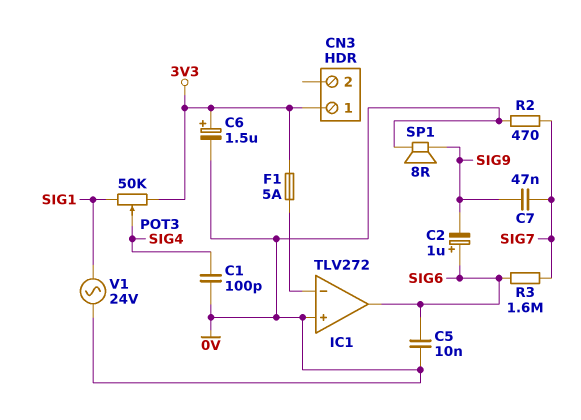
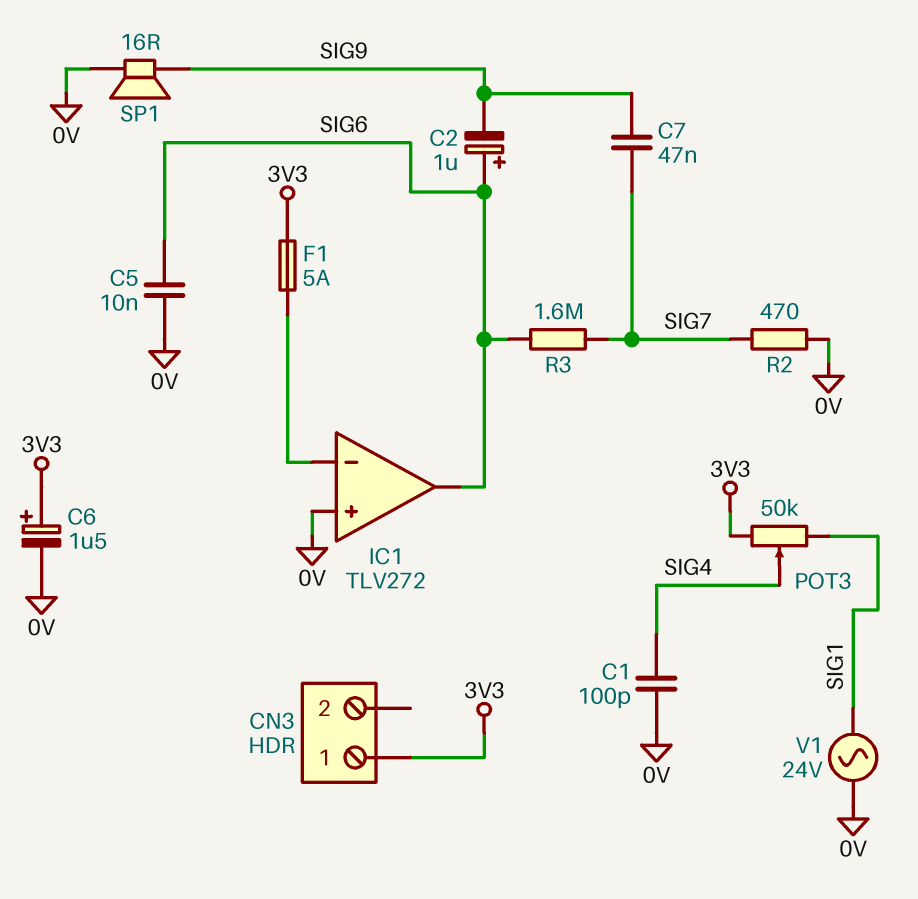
SP1: speaker 8R (0V, SIG9) -> speaker 16R (0V, SIG9)

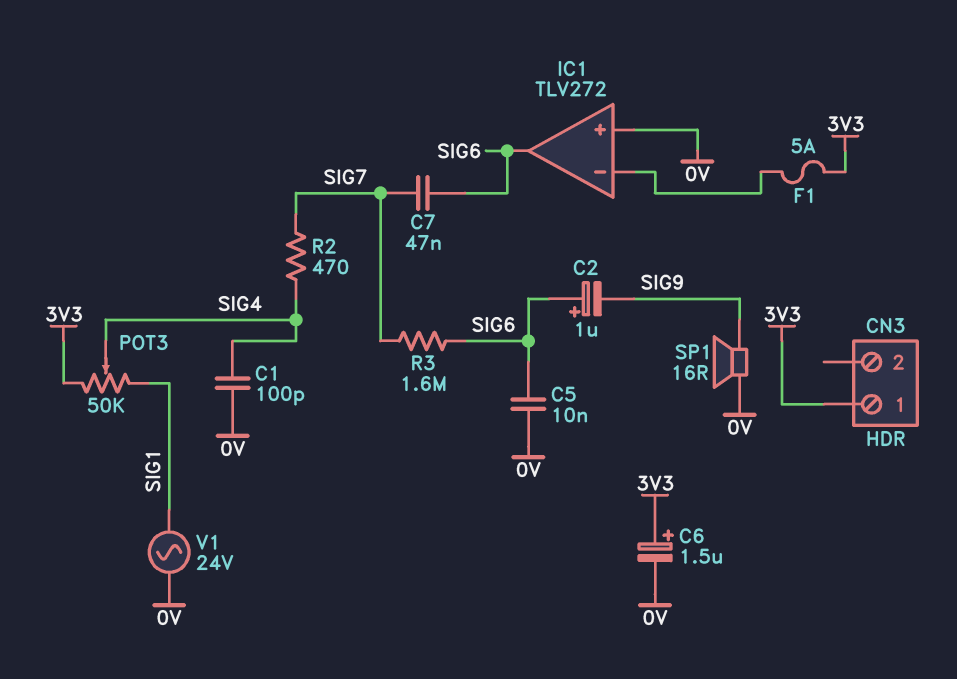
C7: 47nF (SIG7, SIG9) -> 47nF (SIG6, SIG7)
R2: 470 (0V, SIG7) -> 470 (SIG4, SIG7)

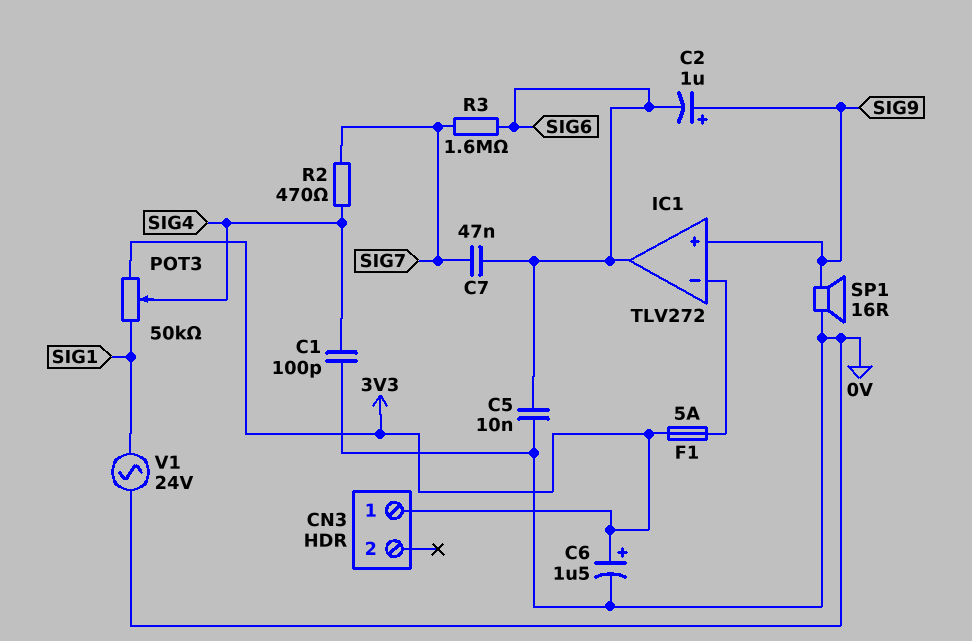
C2: 1uF (plus SIG6, minus SIG9) -> 1uF (plus SIG9, minus SIG6)
IC1 pin in+: 0V -> SIG9

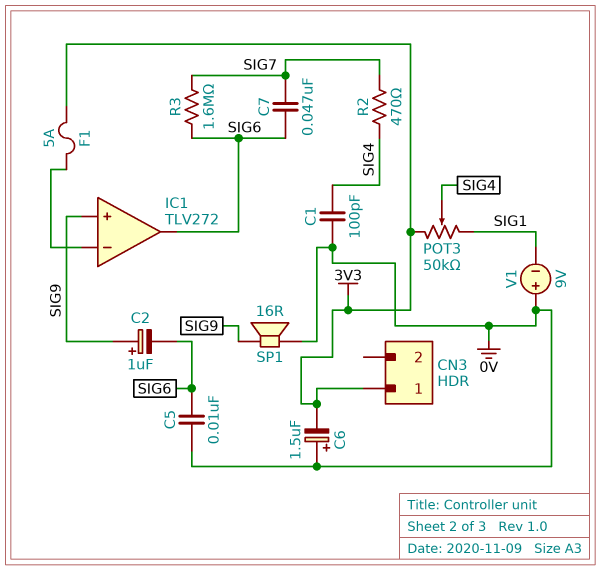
C6: 1.5uF (plus 3V3, minus 0V) -> 1.5uF (plus 0V, minus 3V3)
V1: AC 24V (0V, SIG1) -> 9V (plus 0V, minus SIG1)

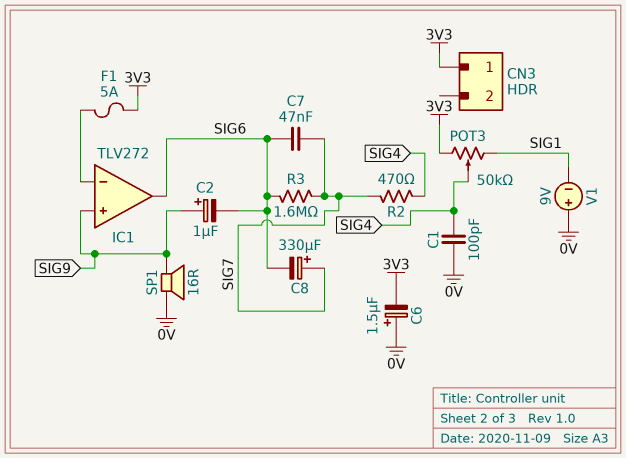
C5: 10nF (0V, SIG6) -> none
C8: none -> 330uF (plus SIG7, minus SIG6)

